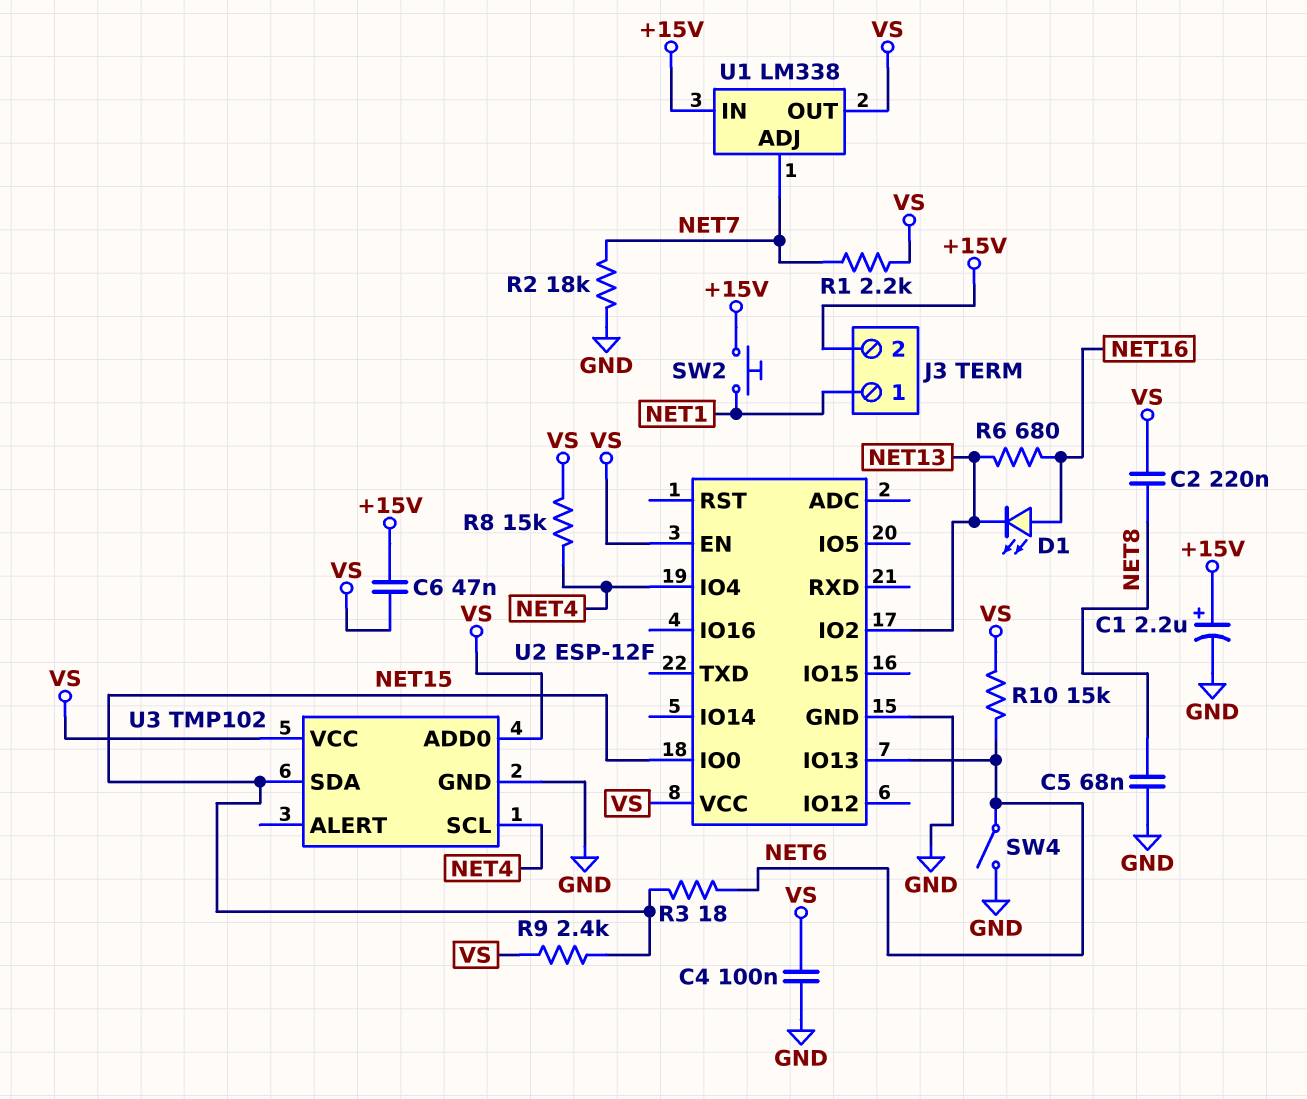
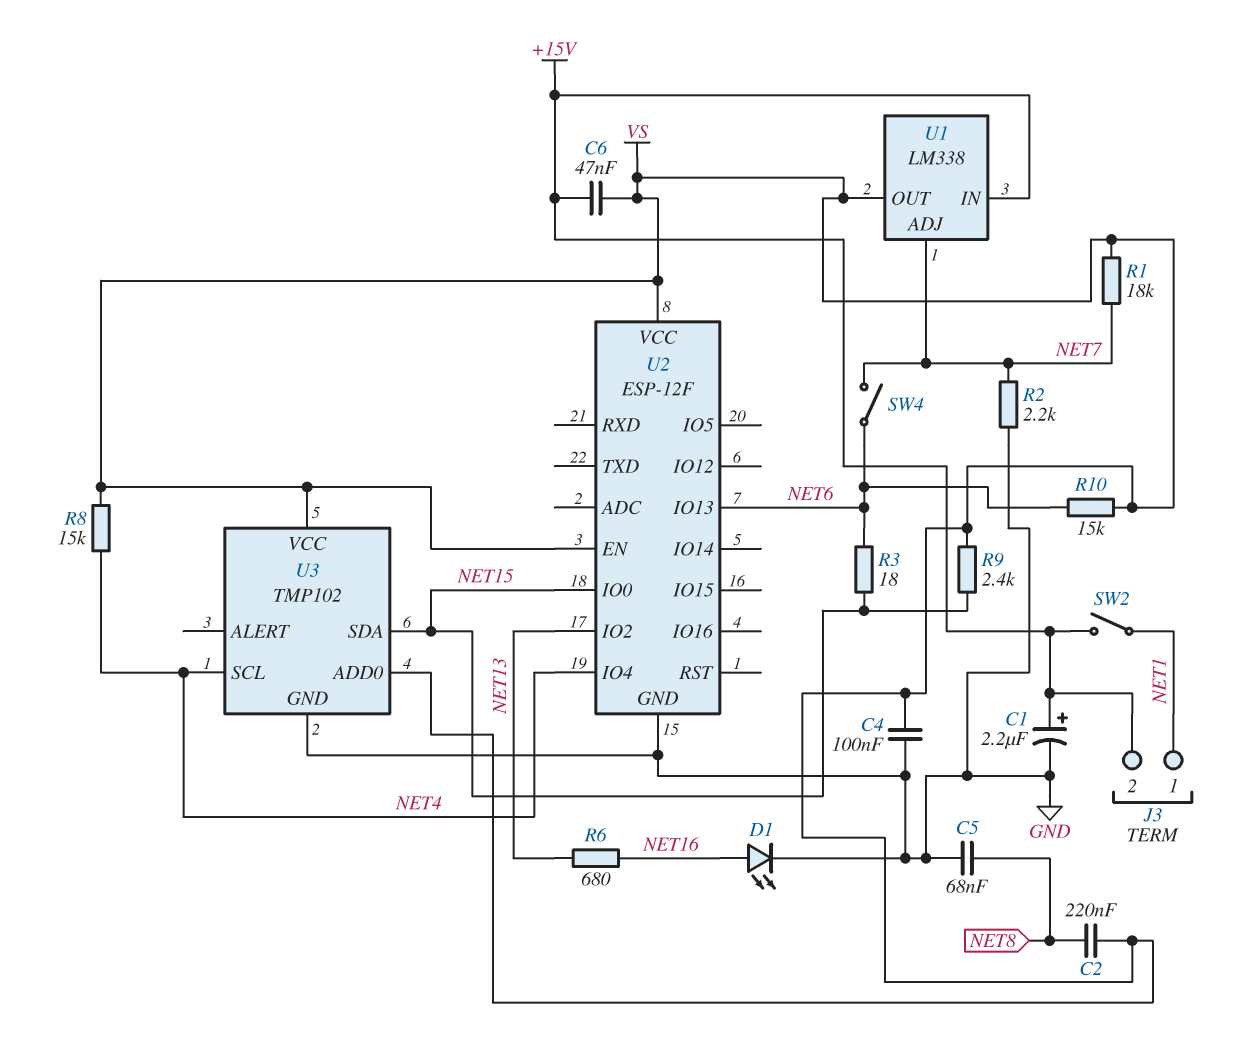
D1: LED (A NET16, K NET13) -> LED (A NET16, K GND)
R1: 2.2k (NET7, VS) -> 18k (NET7, VS)
R2: 18k (GND, NET7) -> 2.2k (GND, NET7)
SW2: button (+15V, NET1) -> switch (+15V, NET1)
SW4: switch (GND, NET6) -> switch (NET6, NET7)

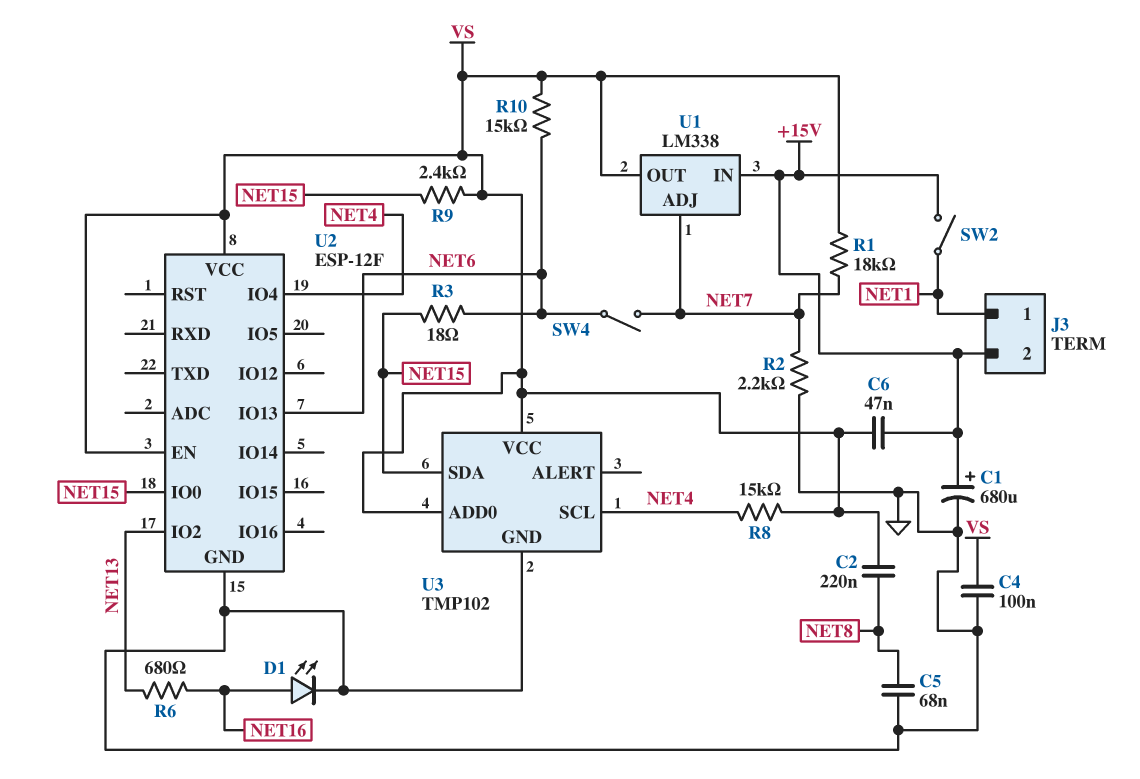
C1: 2.2uF (plus +15V, minus GND) -> 680uF (plus +15V, minus GND)

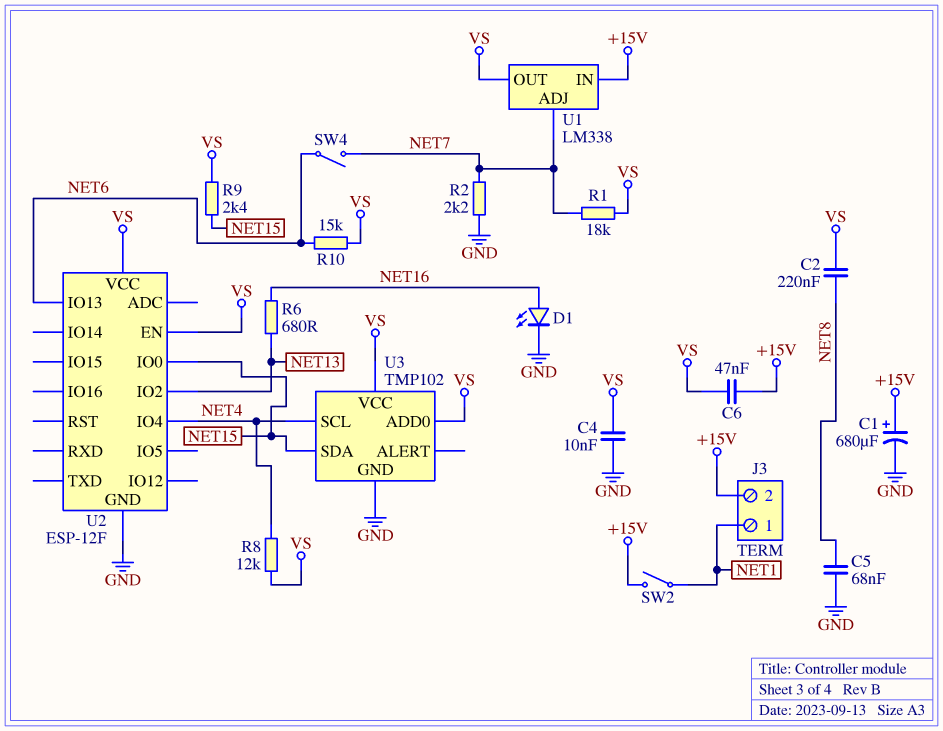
C4: 100nF (GND, VS) -> 10nF (GND, VS)
R3: 18 (NET6, NET15) -> none
R8: 15k (NET4, VS) -> 12k (NET4, VS)

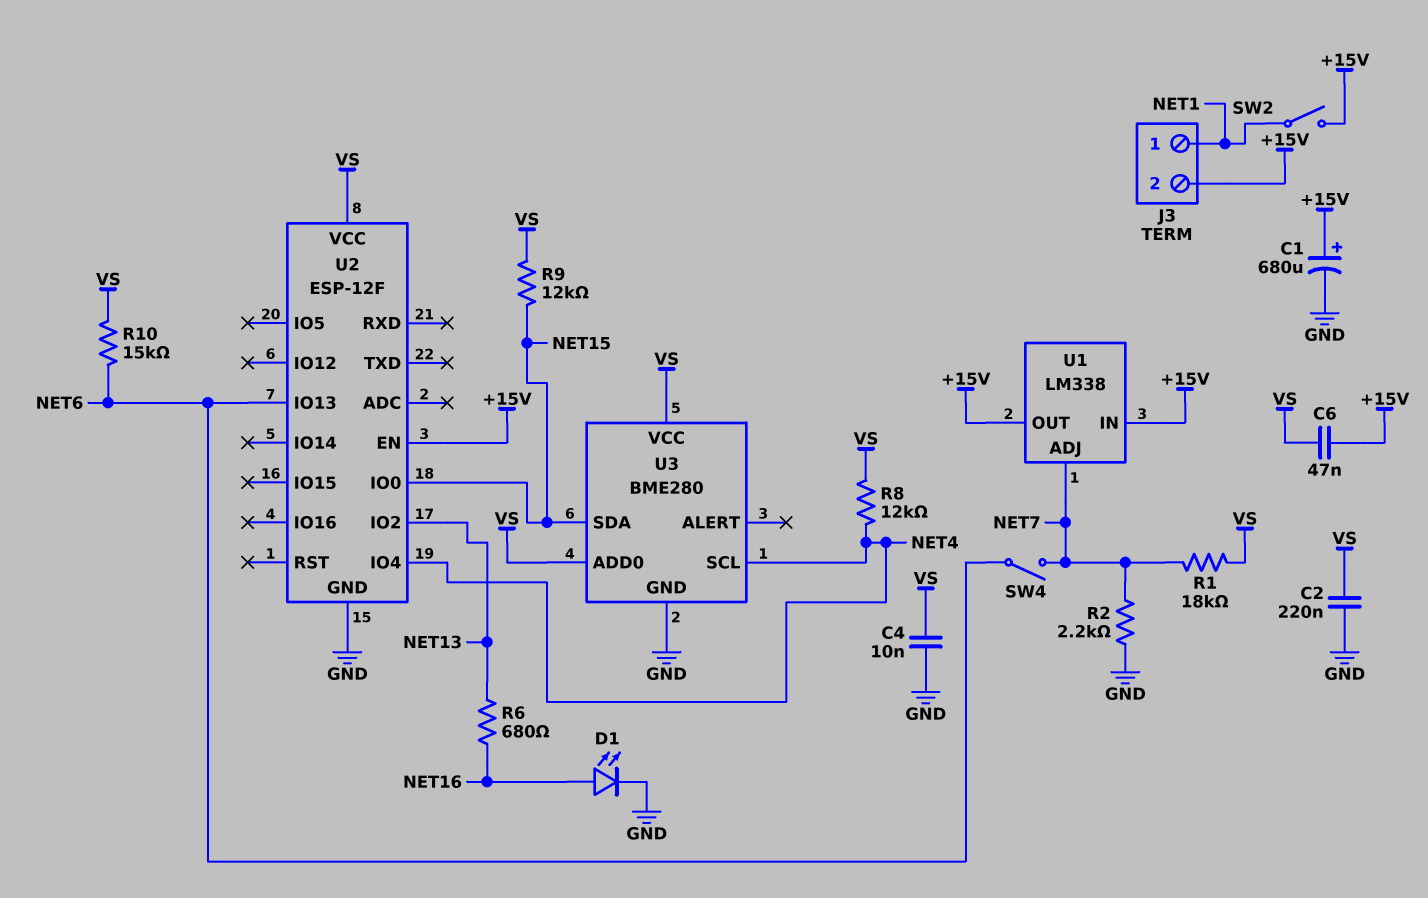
C2: 220nF (NET8, VS) -> 220nF (GND, VS)
C5: 68nF (GND, NET8) -> none
R9: 2.4k (NET15, VS) -> 12k (NET15, VS)
U1 pin OUT: VS -> +15V
U2 pin EN: VS -> +15V
U3: TMP102 -> BME280

